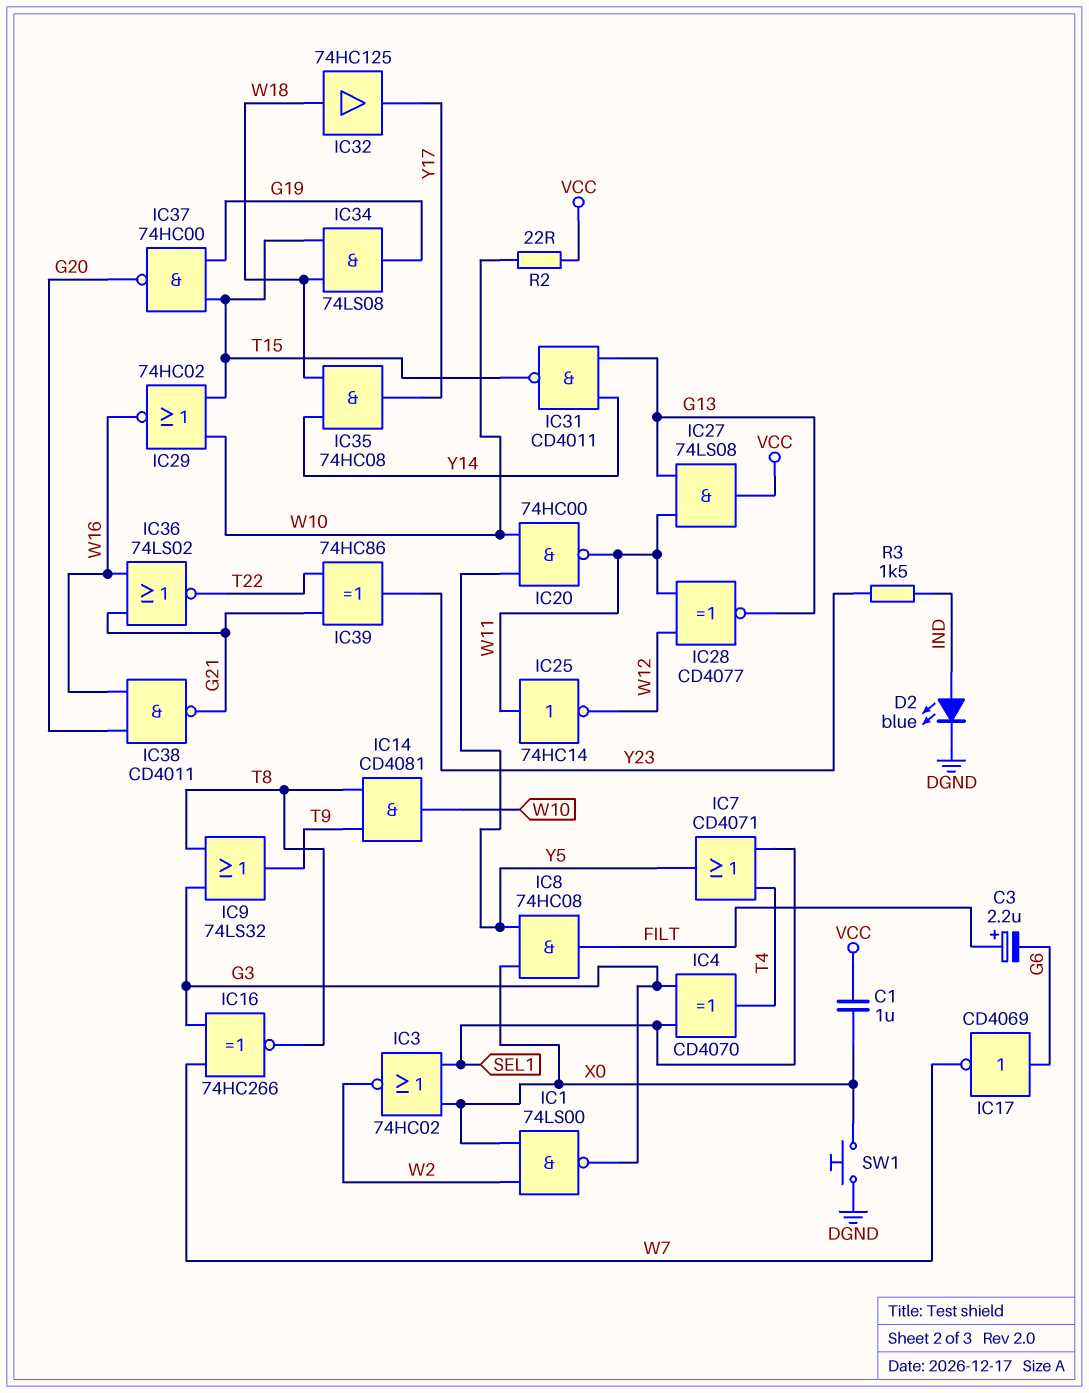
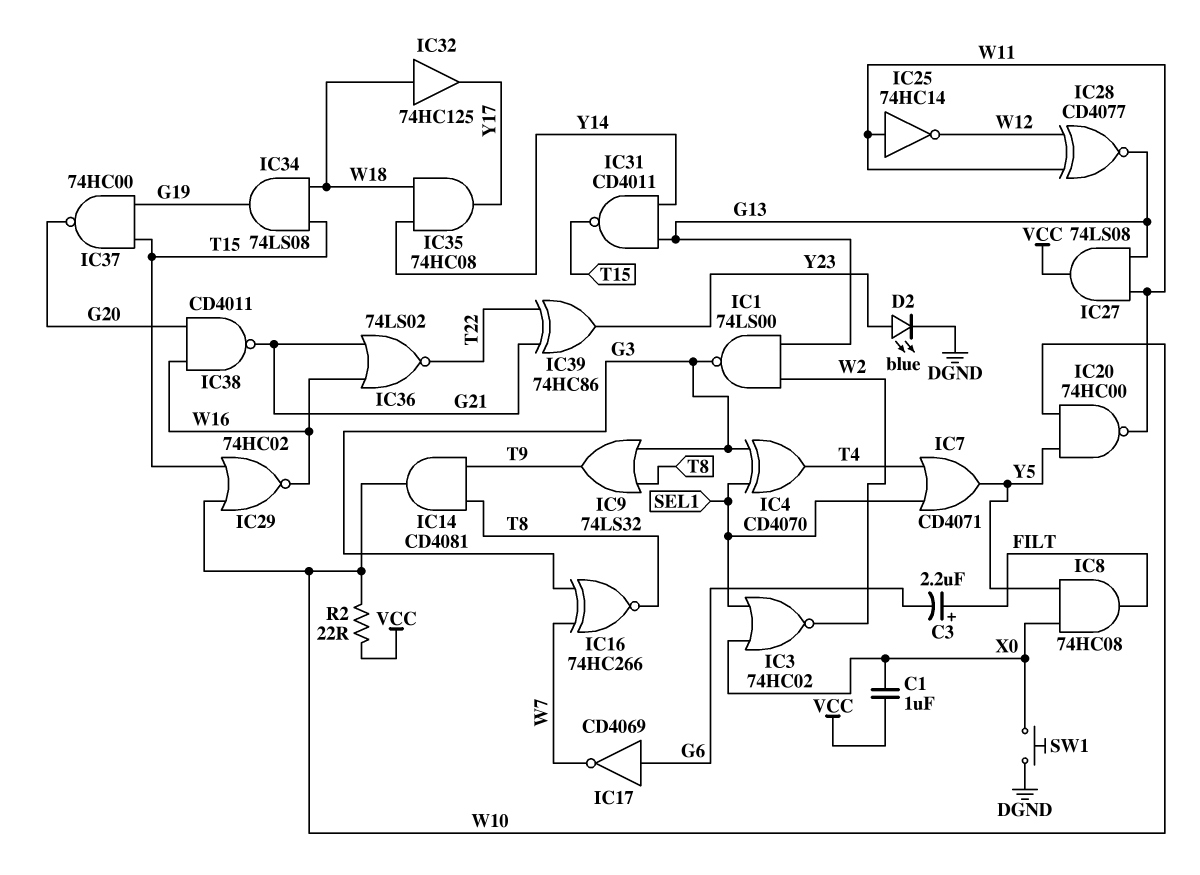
D2: LED blue (A IND, K DGND) -> LED blue (A Y23, K DGND)
IC1: NAND 74LS00 (in W2, in X0, out G3) -> NAND 74LS00 (in G13, in W2, out G3)
R3: 1.5k (IND, Y23) -> none

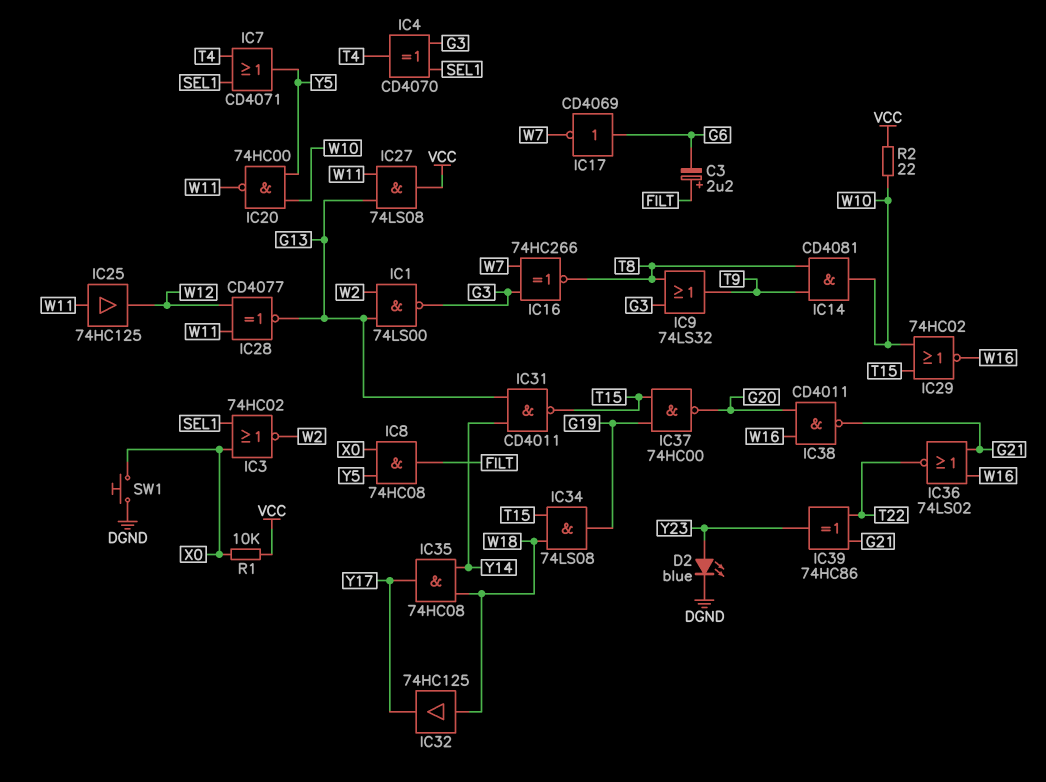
C1: 1uF (VCC, X0) -> none
IC25: NOT 74HC14 (in W11, out W12) -> buffer 74HC125 (in W11, out W12)
R1: none -> 10k (VCC, X0)

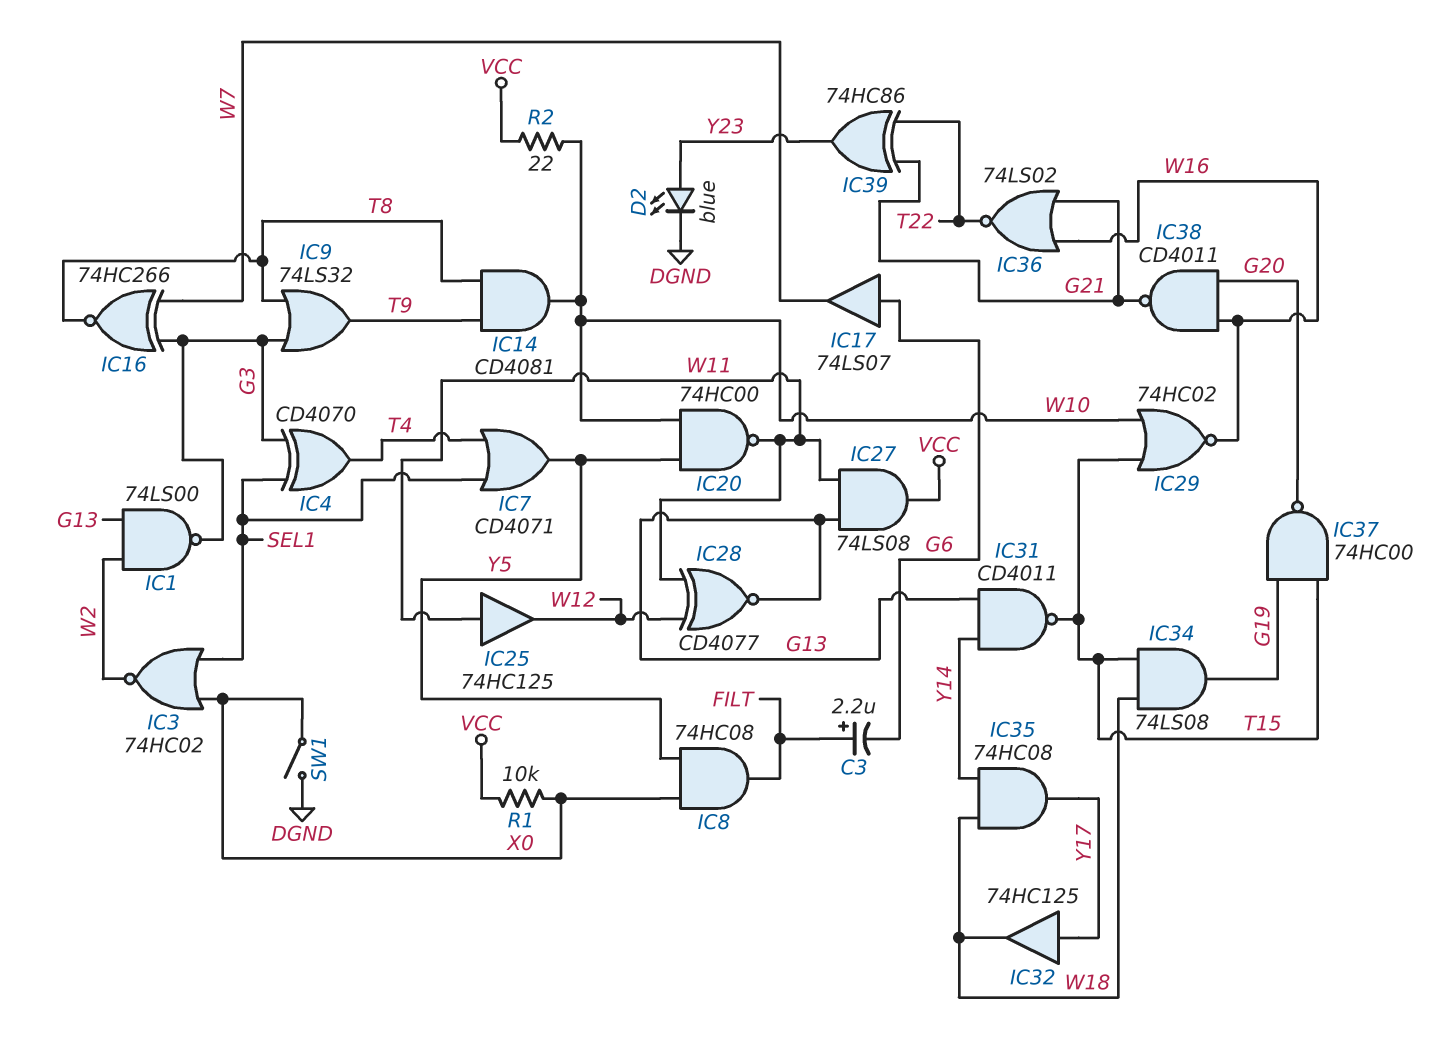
IC17: NOT CD4069 (in G6, out W7) -> buffer 74LS07 (in G6, out W7)
IC32: buffer 74HC125 (in W18, out Y17) -> buffer 74HC125 (in Y17, out W18)
SW1: button (DGND, X0) -> switch (DGND, X0)

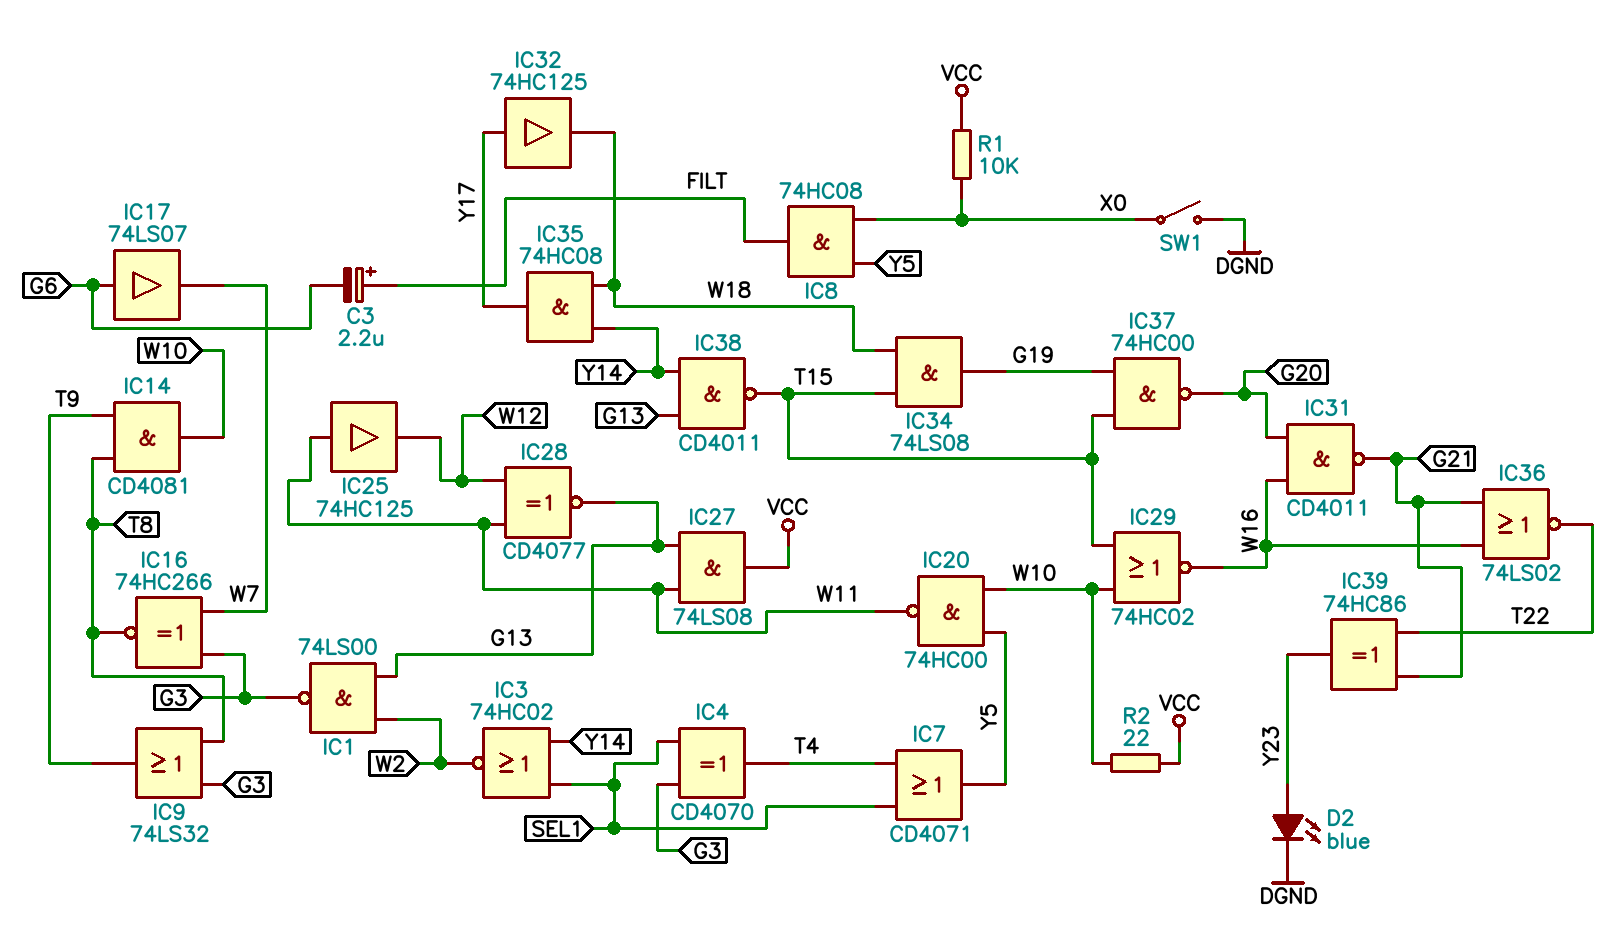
IC3: NOR 74HC02 (in SEL1, in X0, out W2) -> NOR 74HC02 (in SEL1, in Y14, out W2)
IC31: NAND CD4011 (in G13, in Y14, out T15) -> NAND CD4011 (in G20, in W16, out G21)
IC38: NAND CD4011 (in G20, in W16, out G21) -> NAND CD4011 (in G13, in Y14, out T15)

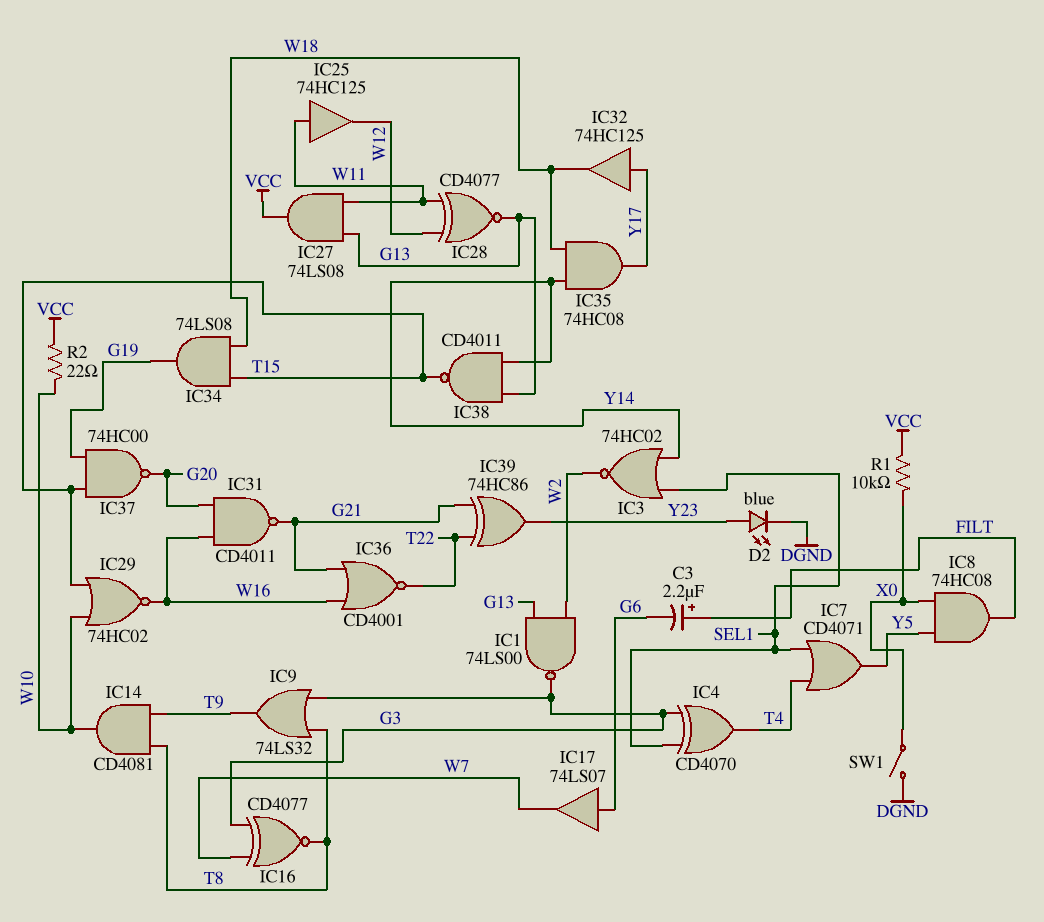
IC16: XNOR 74HC266 (in G3, in W7, out T8) -> XNOR CD4077 (in G3, in W7, out T8)
IC20: NAND 74HC00 (in W10, in Y5, out W11) -> none
IC36: NOR 74LS02 (in G21, in W16, out T22) -> NOR CD4001 (in G21, in W16, out T22)

